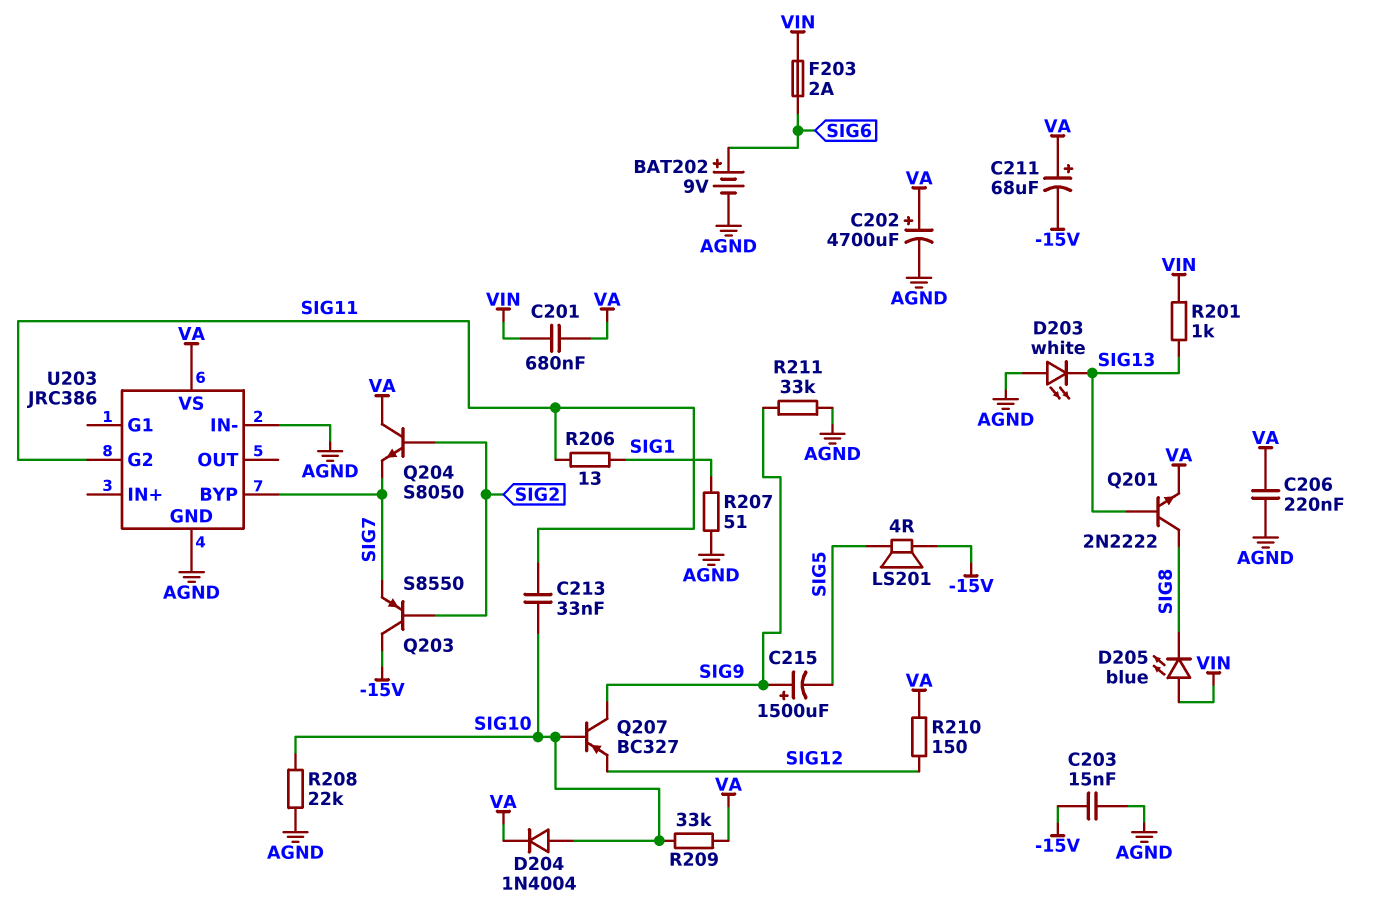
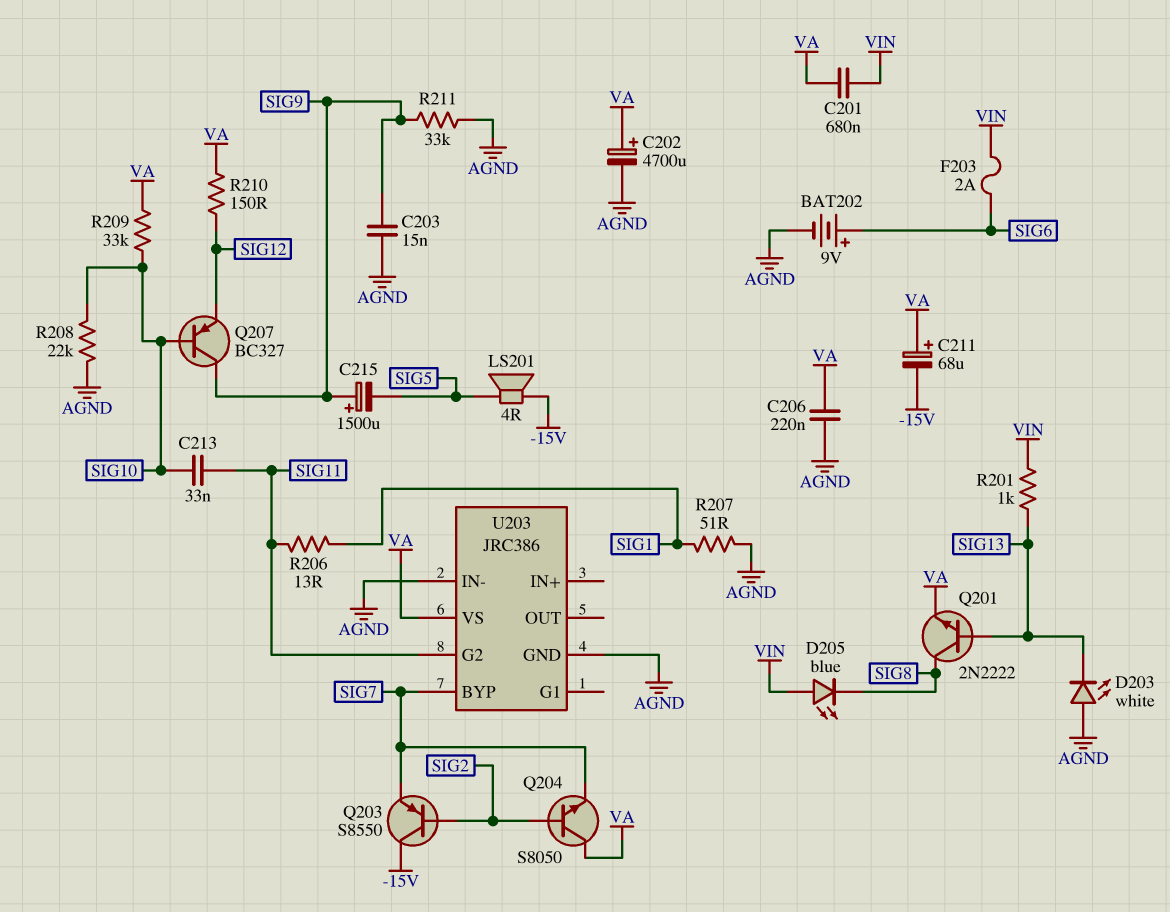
C203: 15nF (-15V, AGND) -> 15nF (AGND, SIG9)
D204: diode 1N4004 (A SIG10, K VA) -> none

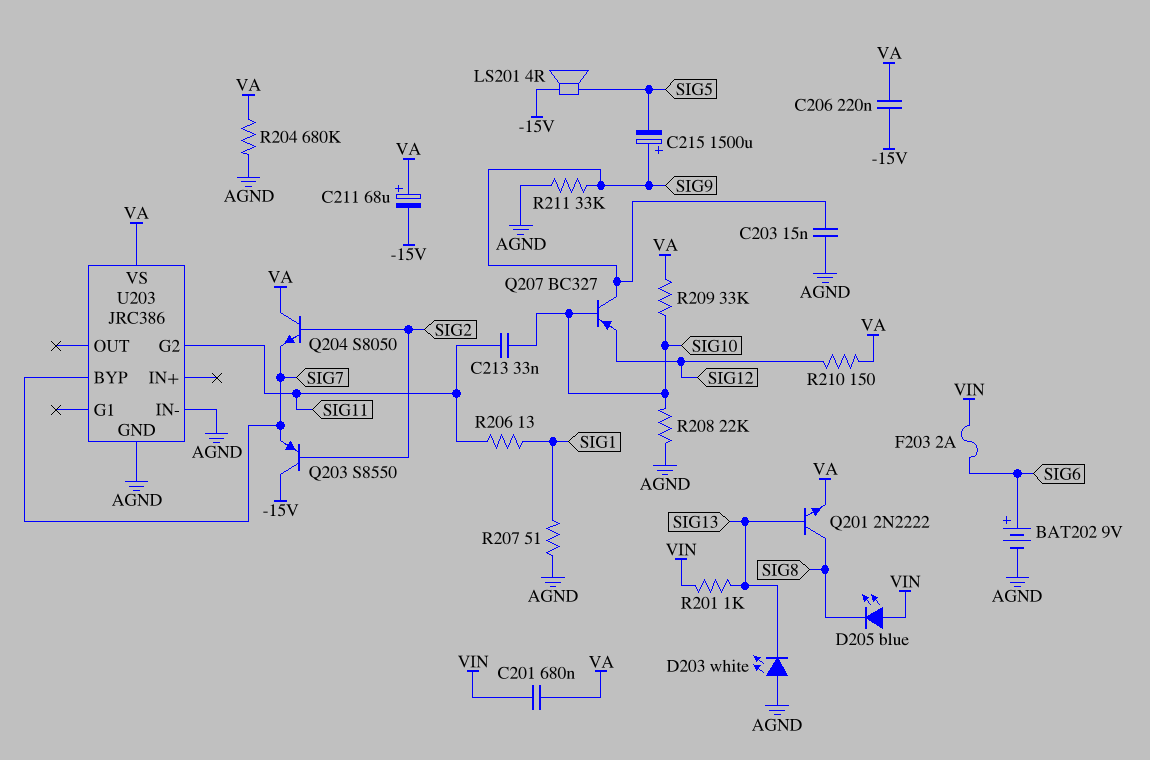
C202: 4700uF (plus VA, minus AGND) -> none
C206: 220nF (AGND, VA) -> 220nF (-15V, VA)
R204: none -> 680k (AGND, VA)

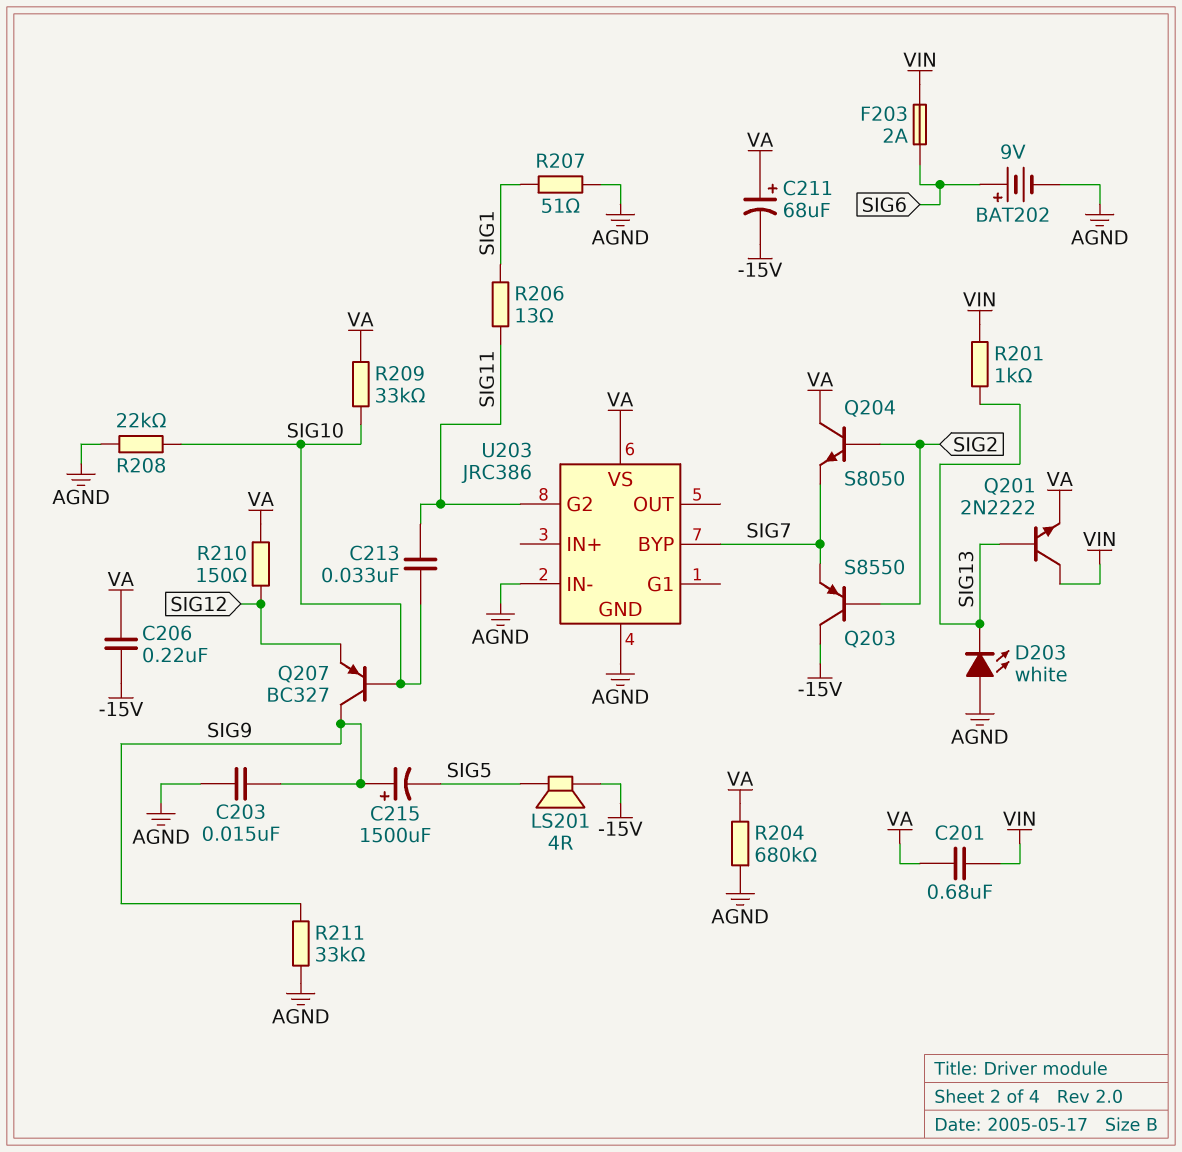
D205: LED blue (A VIN, K SIG8) -> none
Q201: NPN 2N2222 (B SIG13, C SIG8, E VA) -> NPN 2N2222 (B SIG13, C VIN, E VA)

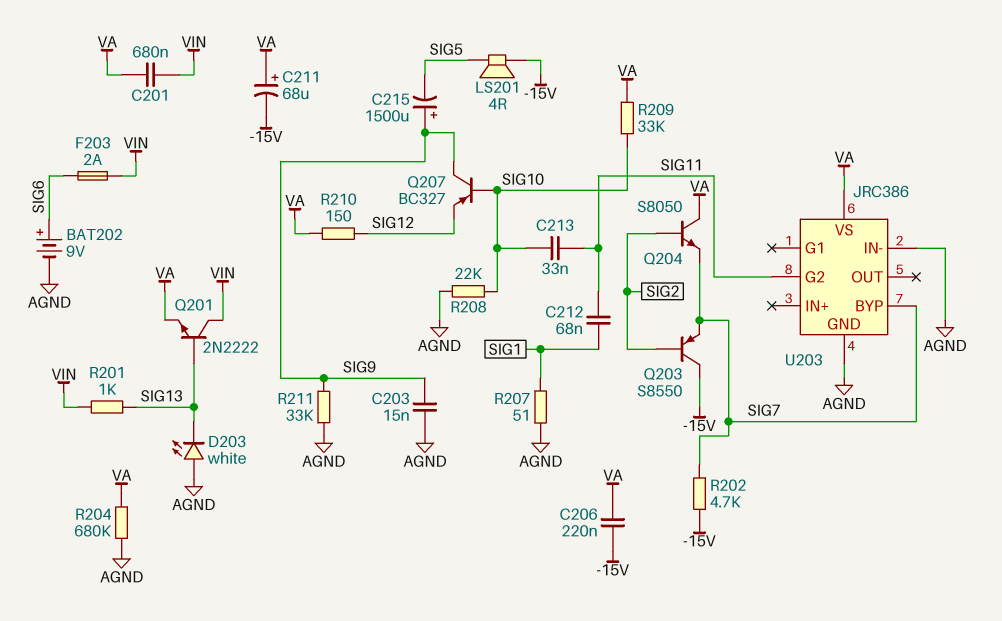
C212: none -> 68nF (SIG1, SIG11)
R202: none -> 4.7k (-15V, SIG7)
R206: 13 (SIG1, SIG11) -> none

